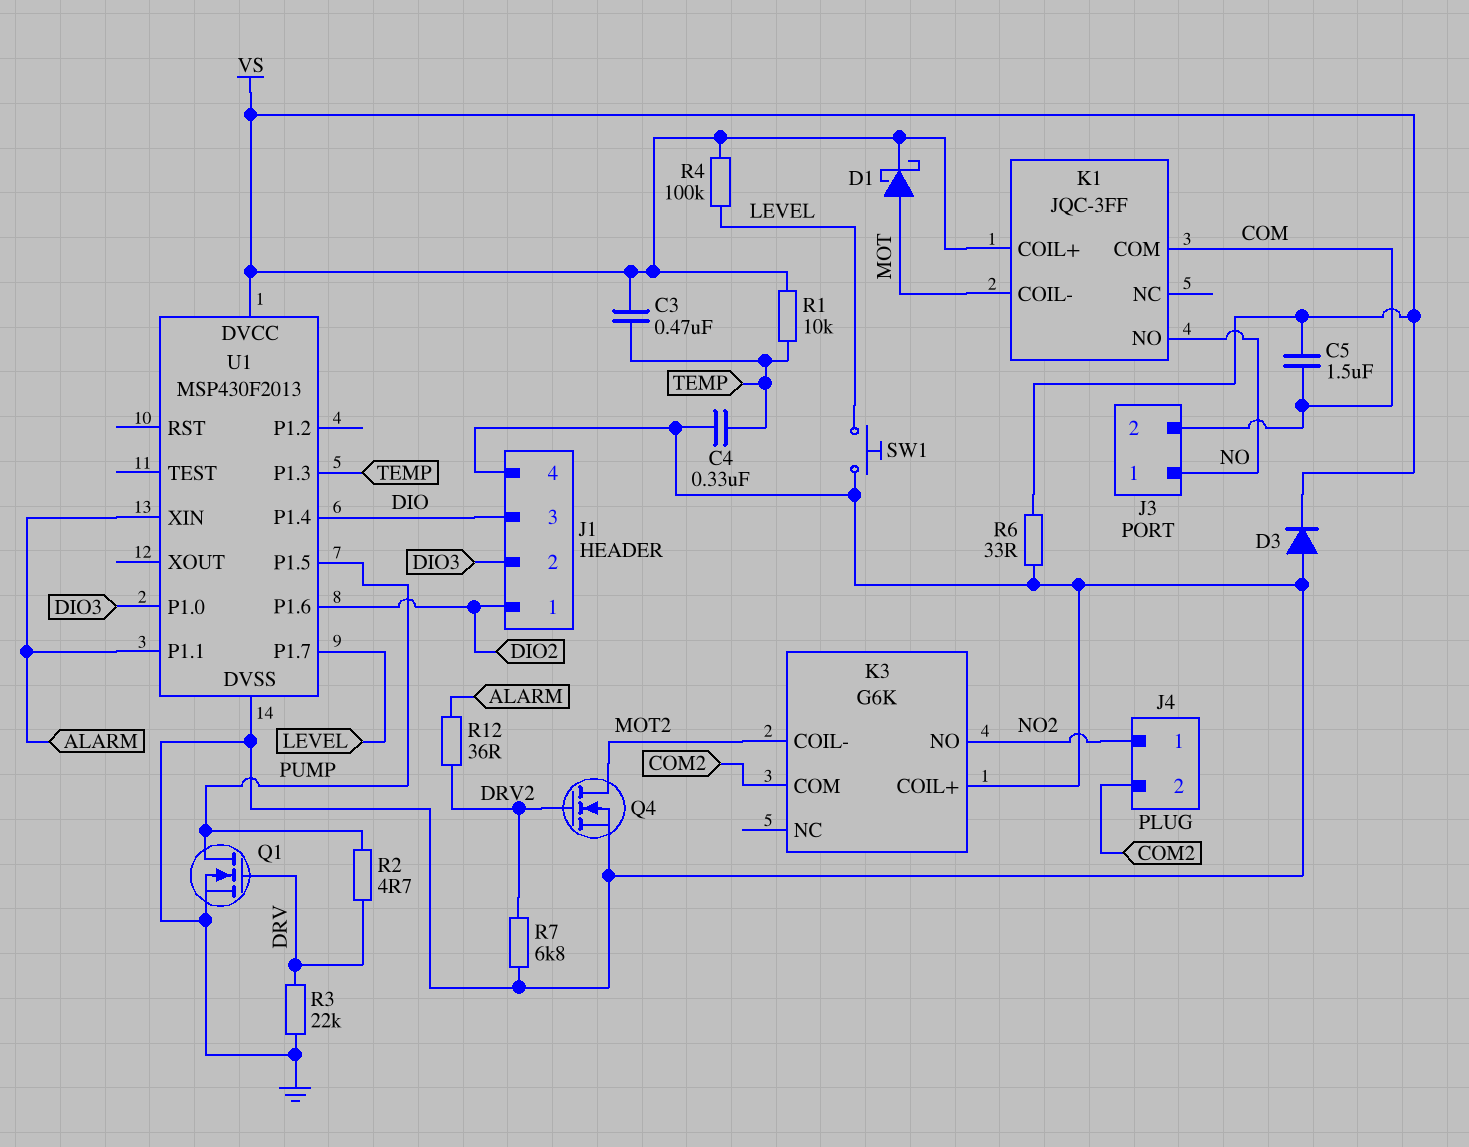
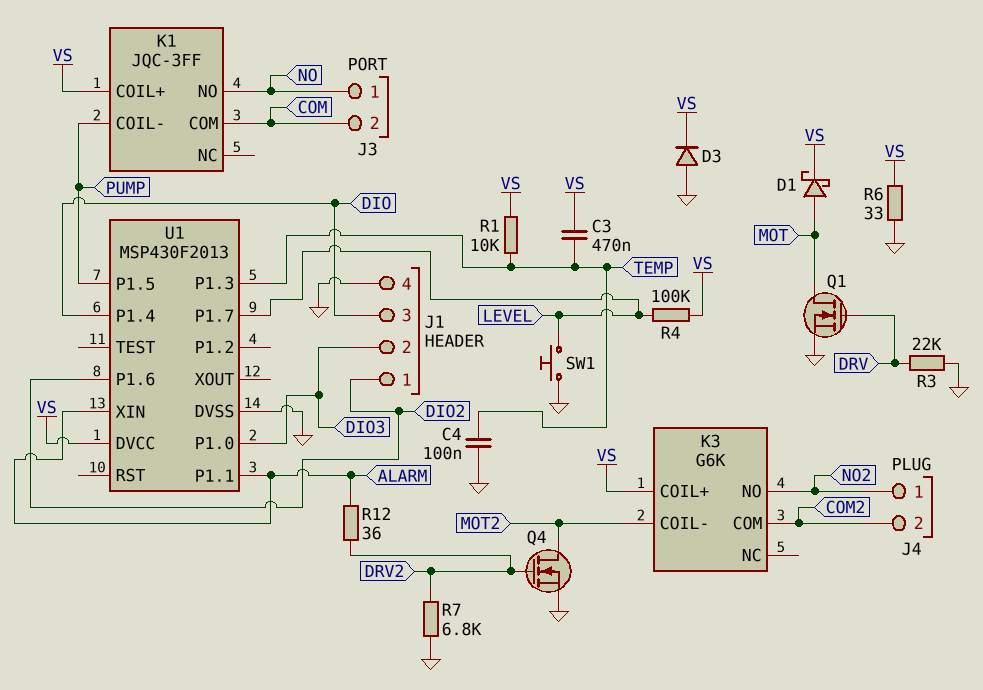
C4: 330nF (GND, TEMP) -> 100nF (GND, TEMP)
C5: 1.5uF (COM, VS) -> none
K1 pin COIL-: MOT -> PUMP
K3 pin COIL+: GND -> VS
Q1: NMOS (G DRV, D PUMP, S GND) -> NMOS (G DRV, D MOT, S GND)
R2: 4.7 (DRV, PUMP) -> none

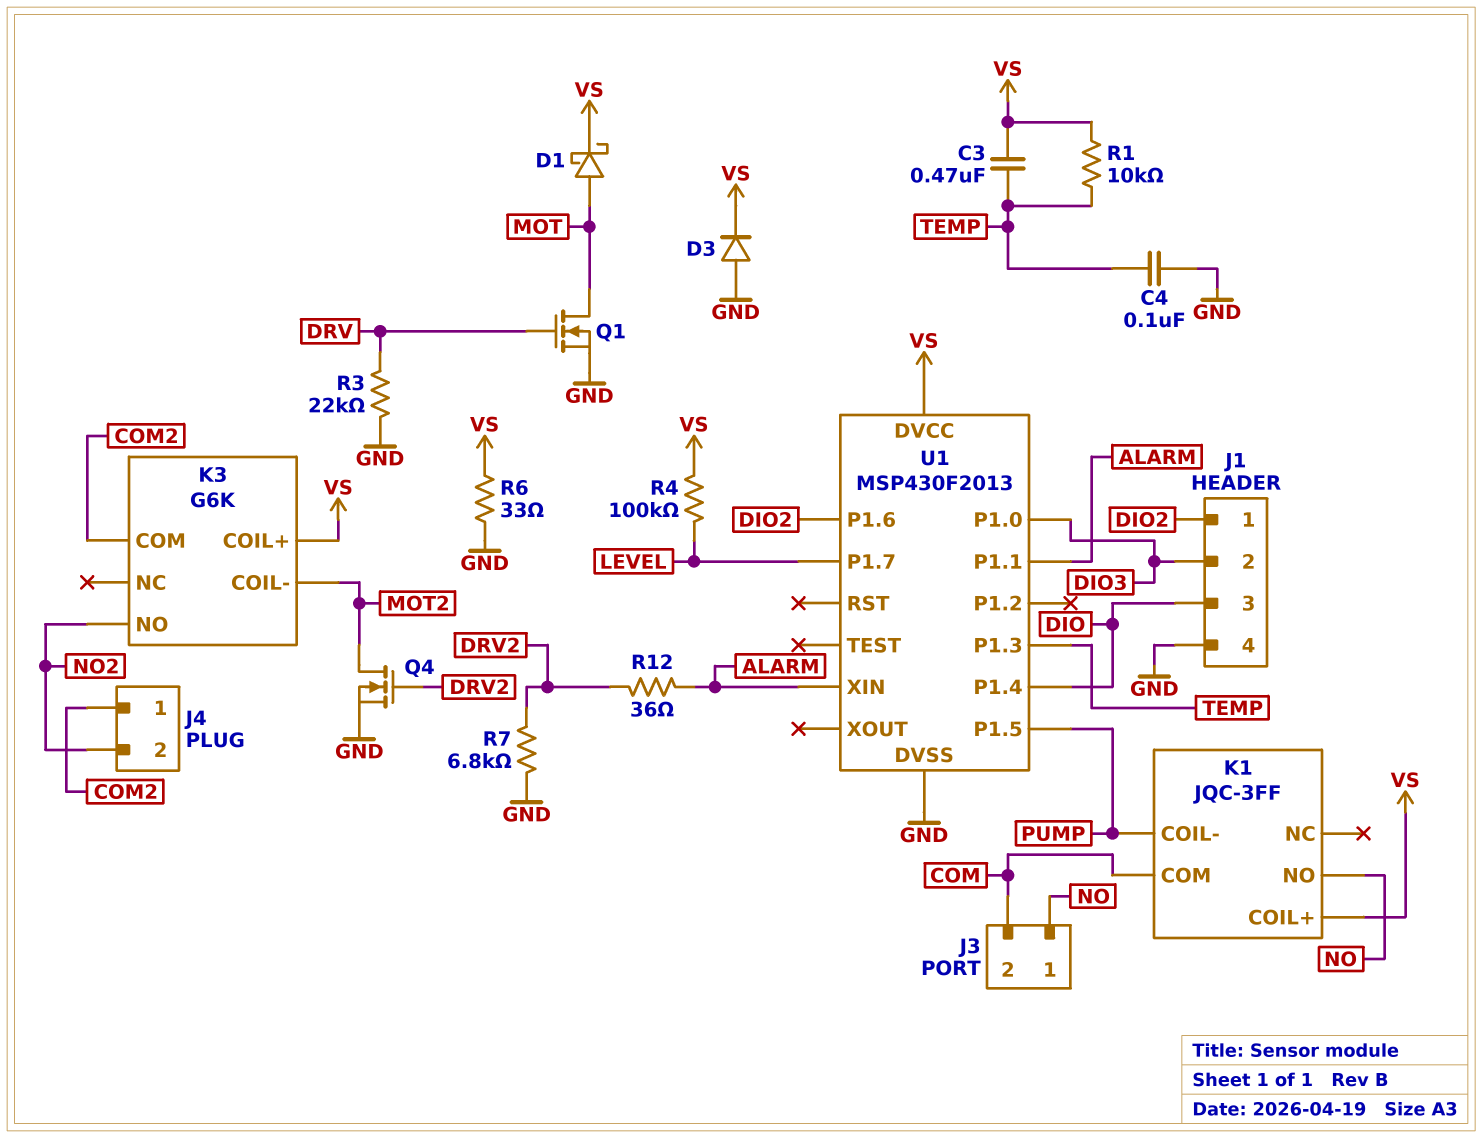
J4 pin 1: NO2 -> COM2
J4 pin 2: COM2 -> NO2
SW1: button (GND, LEVEL) -> none

